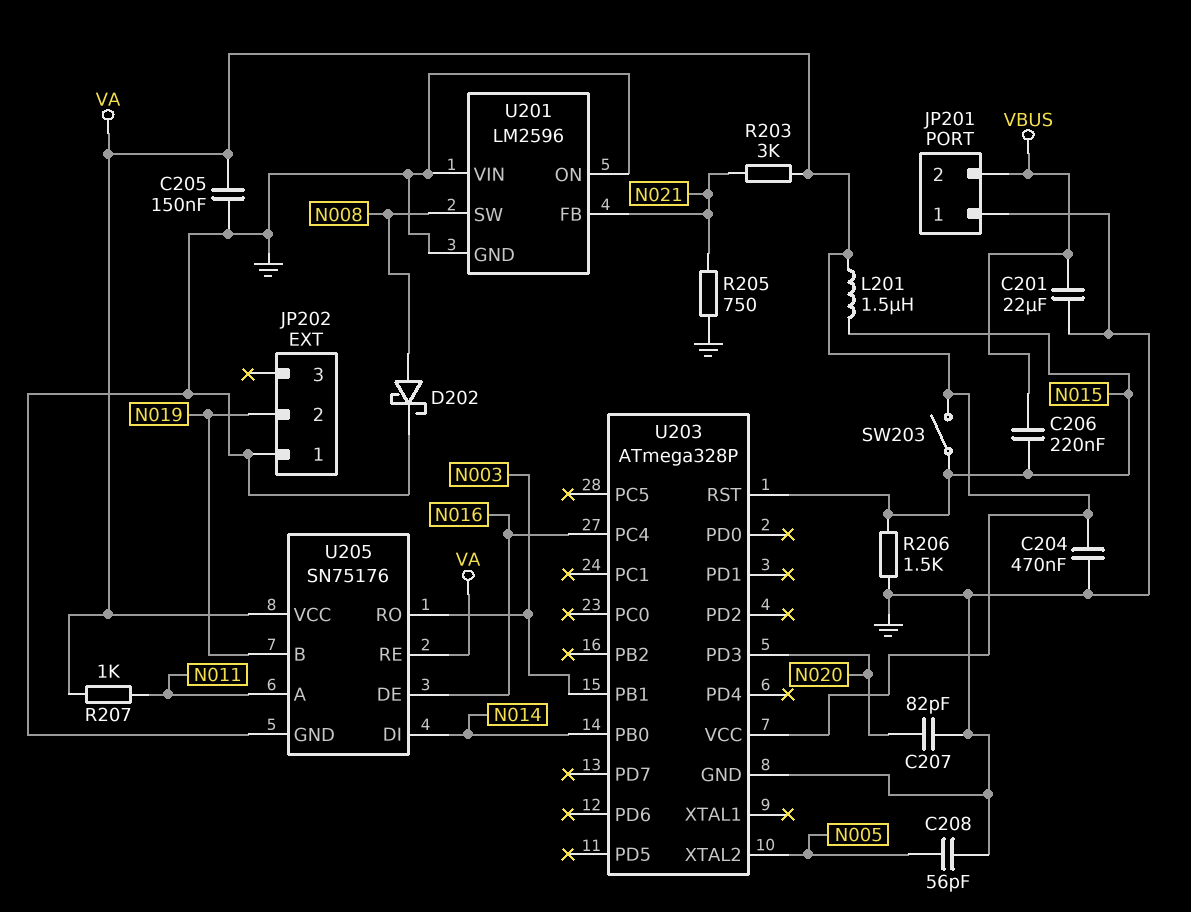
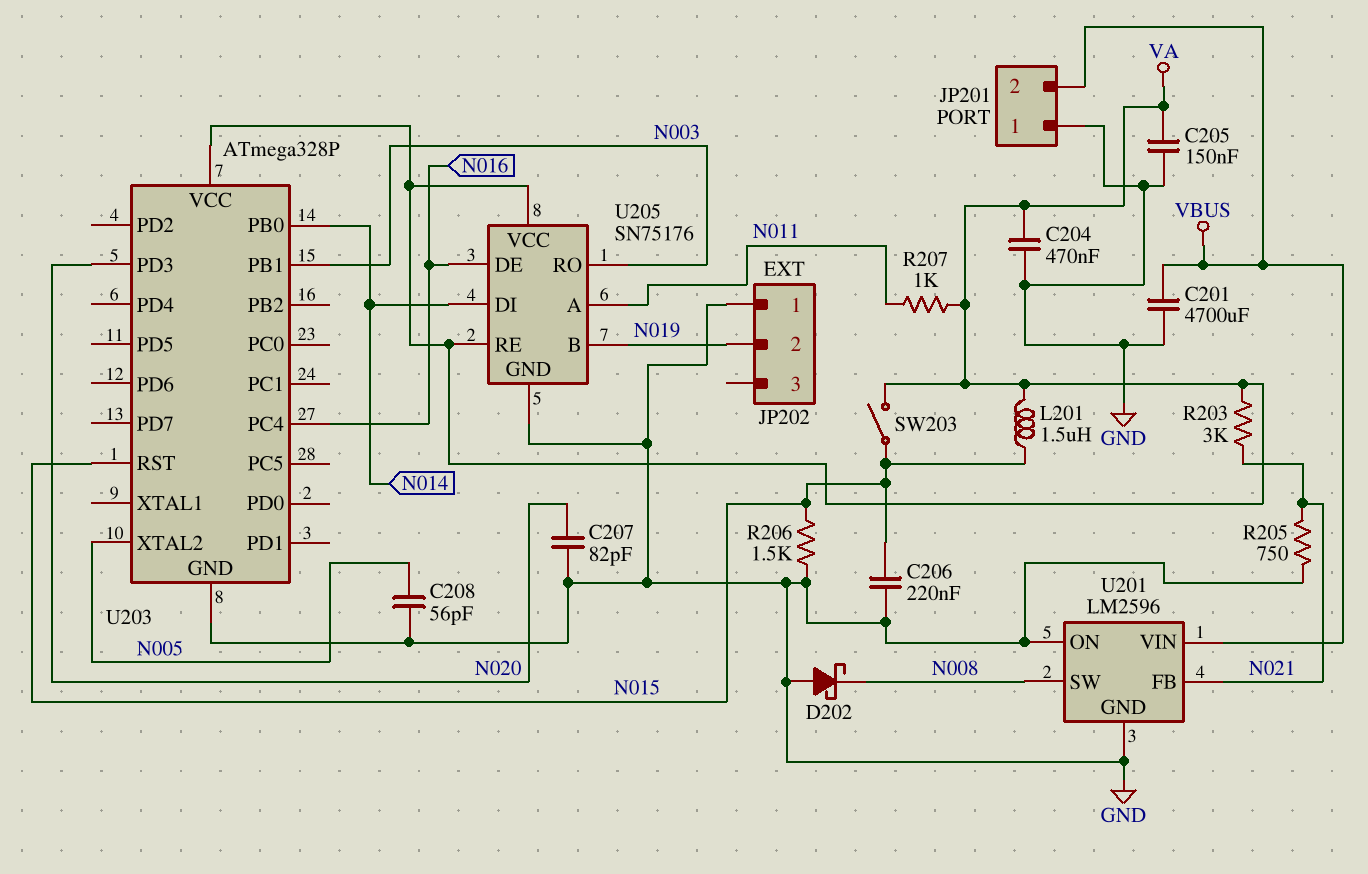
C201: 22uF (GND, VBUS) -> 4700uF (GND, VBUS)
C206: 220nF (N015, VBUS) -> 220nF (GND, N015)
D202: schottky (A N008, K GND) -> schottky (A GND, K N008)
U201 pin VIN: GND -> VBUS

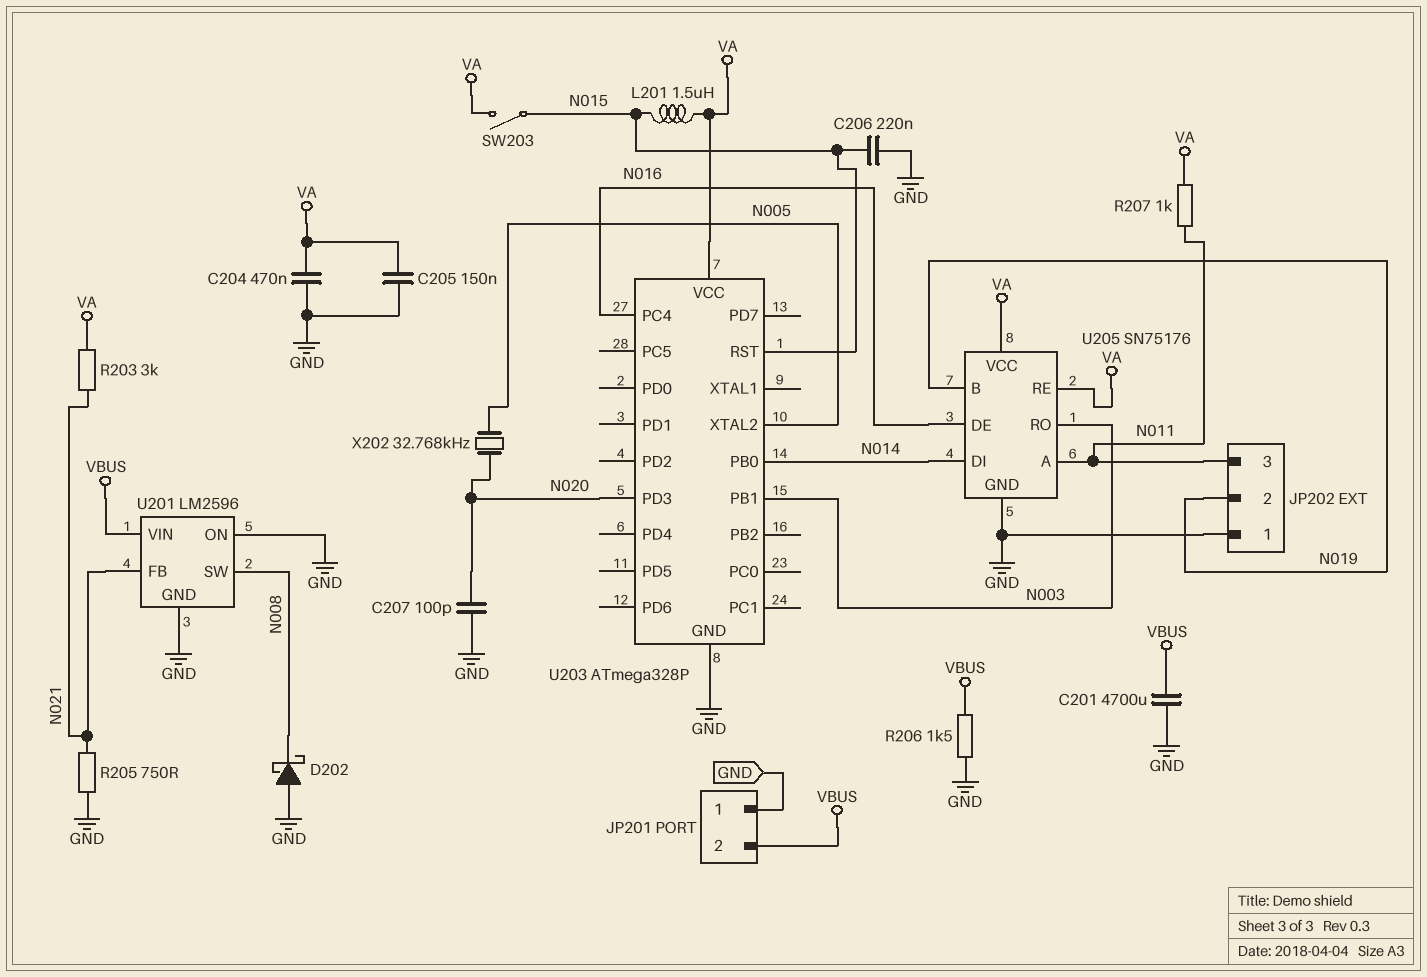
C207: 82pF (GND, N020) -> 100pF (GND, N020)
C208: 56pF (GND, N005) -> none
JP202 pin 3: none -> N011
R206: 1.5k (GND, N015) -> 1.5k (GND, VBUS)
X202: none -> 32.768kHz (N005, N020)

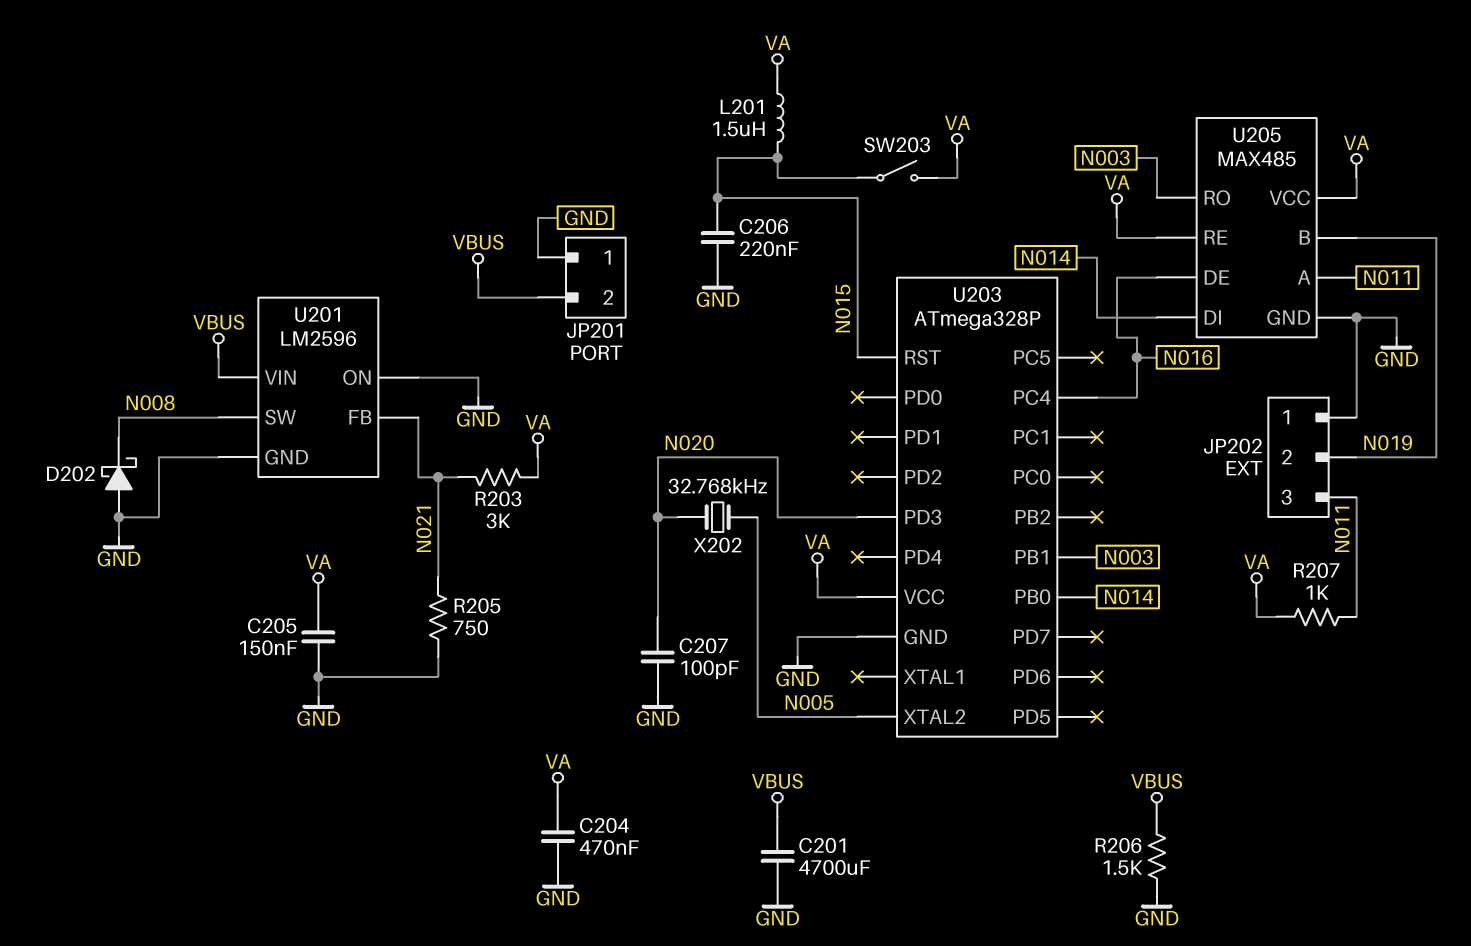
U205: SN75176 -> MAX485

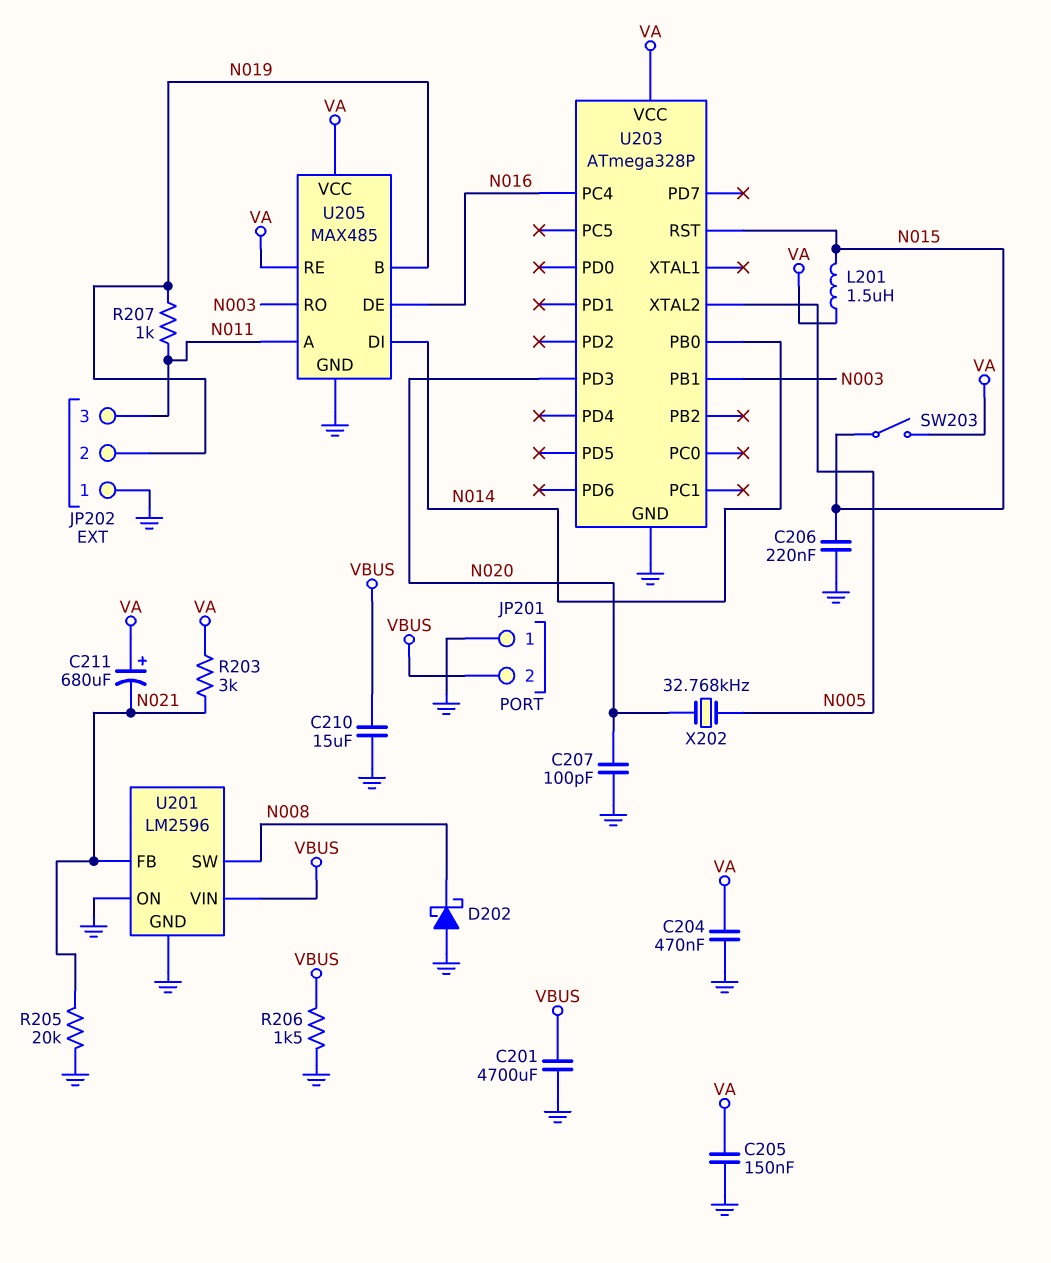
C210: none -> 15uF (GND, VBUS)
C211: none -> 680uF (plus VA, minus N021)
R205: 750 (GND, N021) -> 20k (GND, N021)
R207: 1k (N011, VA) -> 1k (N011, N019)

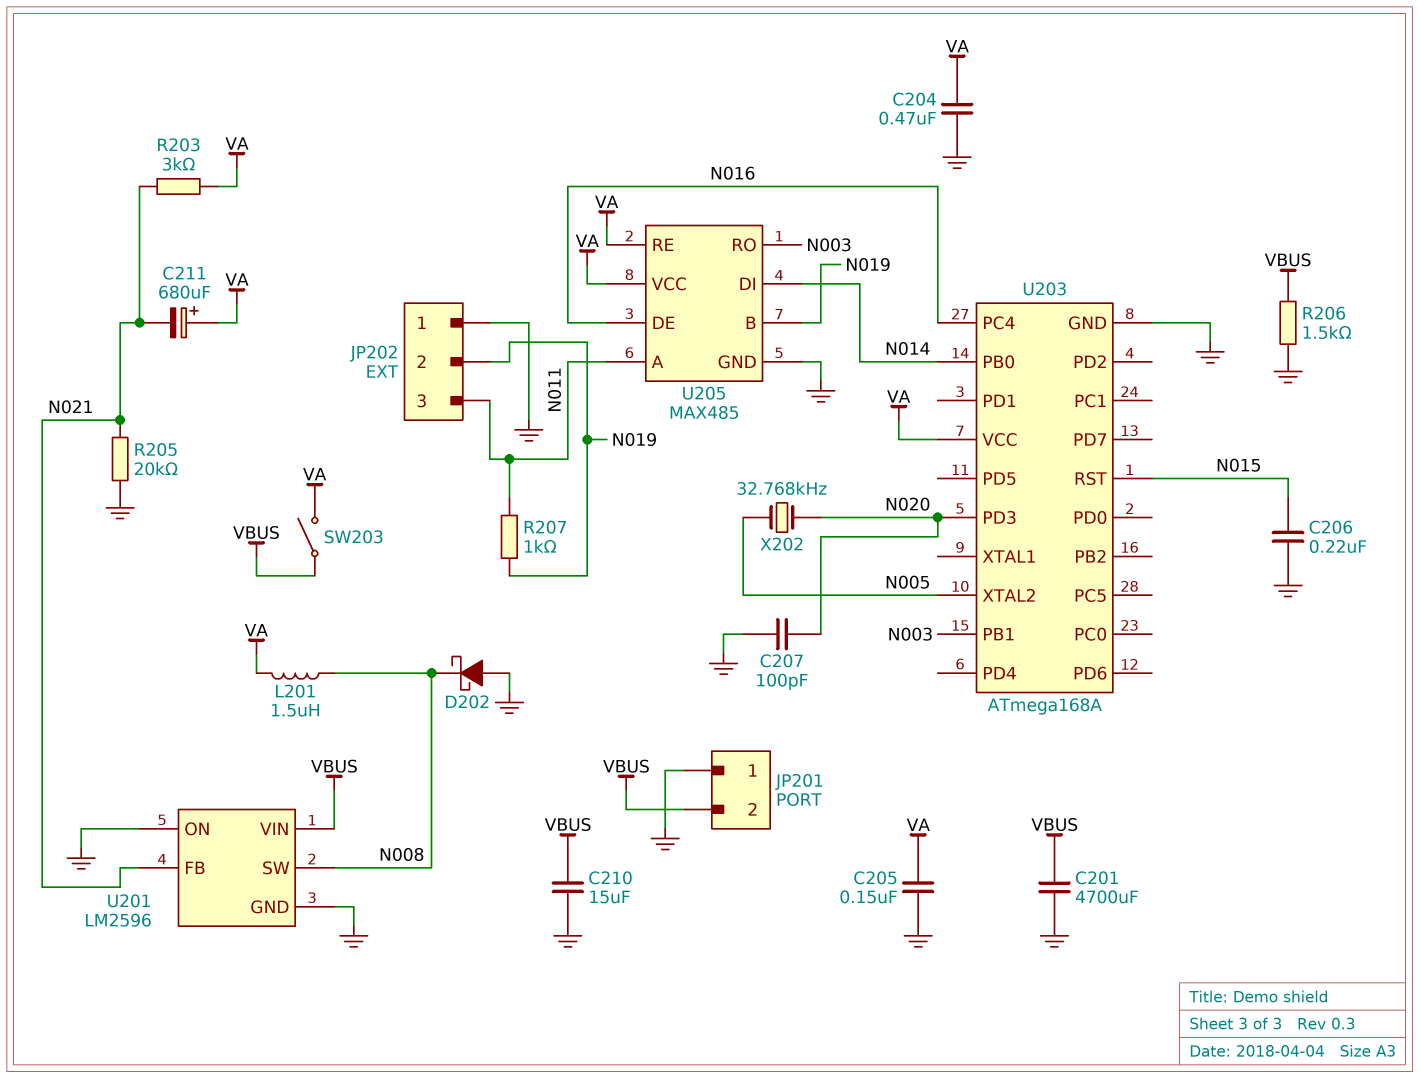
L201: 1.5uH (N015, VA) -> 1.5uH (N008, VA)
SW203: switch (N015, VA) -> switch (VA, VBUS)
U203: ATmega328P -> ATmega168A

